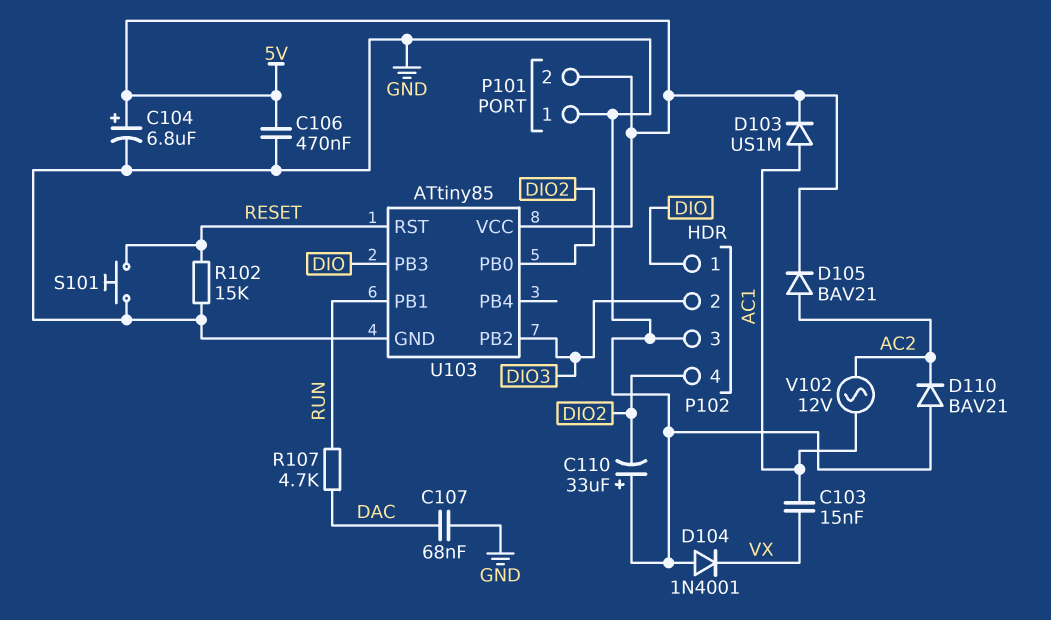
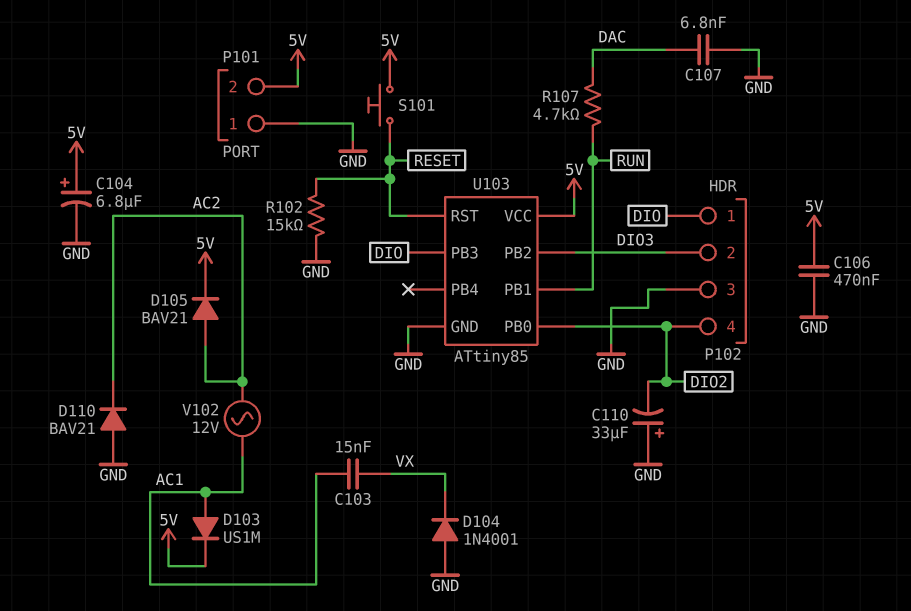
C107: 68nF (DAC, GND) -> 6.8nF (DAC, GND)
S101: button (GND, RESET) -> button (5V, RESET)

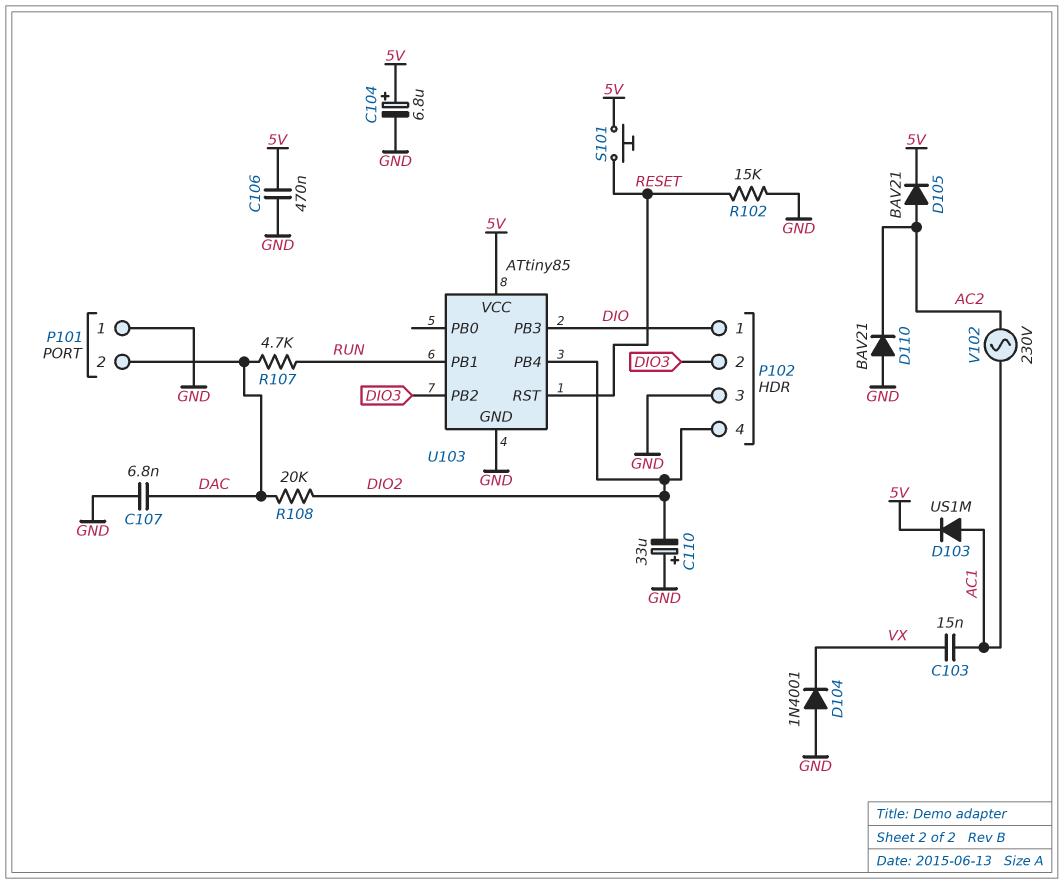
P101 pin 2: 5V -> DAC
R108: none -> 20k (DAC, DIO2)
U103 pin PB0: DIO2 -> none
U103 pin PB4: none -> DIO2
V102: AC 12V (AC1, AC2) -> AC 230V (AC1, AC2)

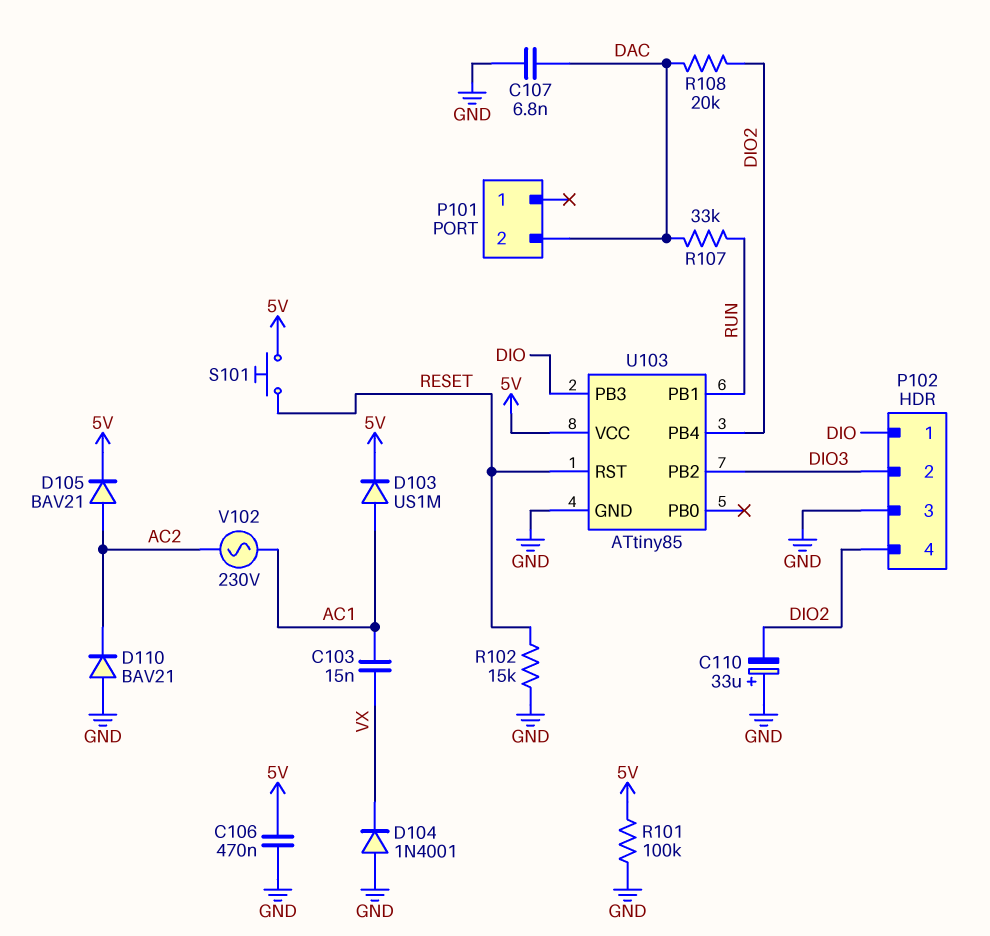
C104: 6.8uF (plus 5V, minus GND) -> none
P101 pin 1: GND -> none
R101: none -> 100k (5V, GND)
R107: 4.7k (DAC, RUN) -> 33k (DAC, RUN)

